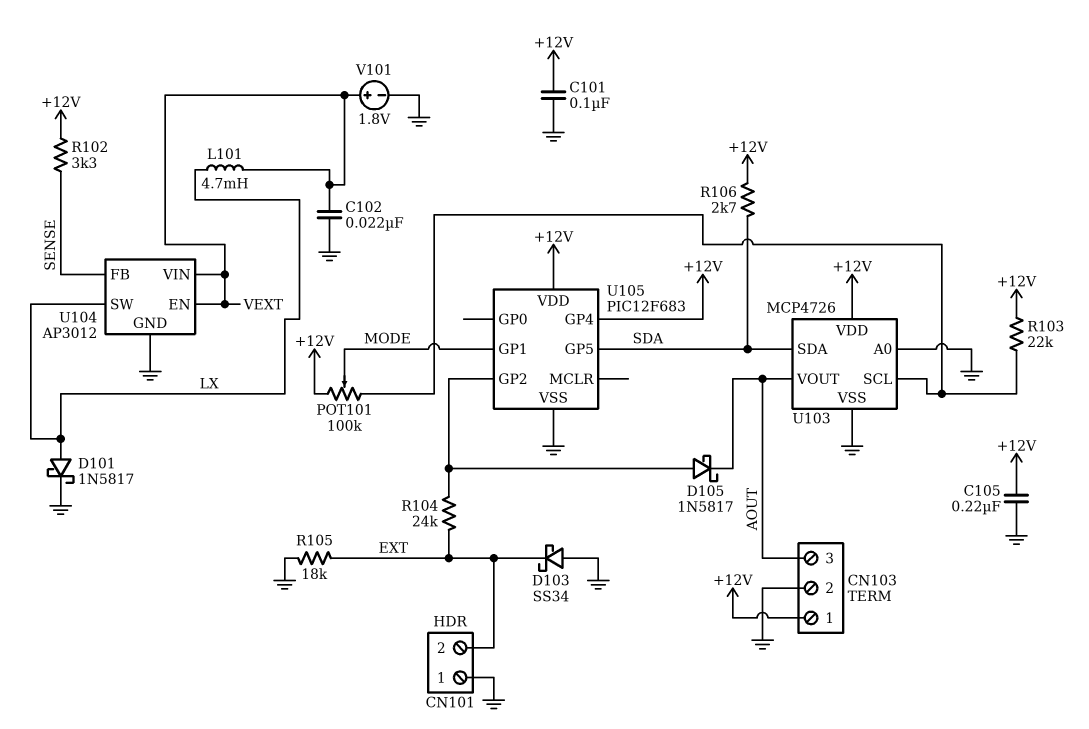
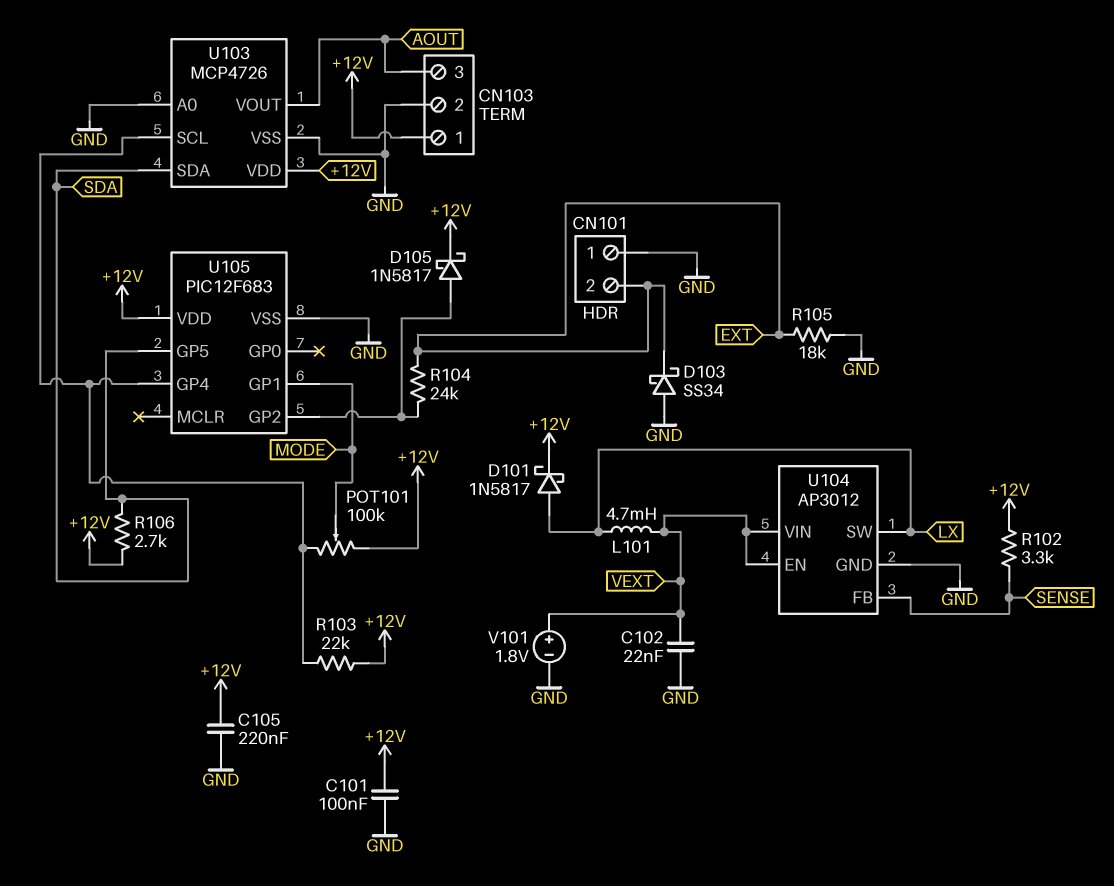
D101: schottky 1N5817 (A LX, K GND) -> schottky 1N5817 (A LX, K +12V)
D105: schottky 1N5817 (A U105/GP2, K AOUT) -> schottky 1N5817 (A U105/GP2, K +12V)
U105 pin GP4: +12V -> U103/SCL

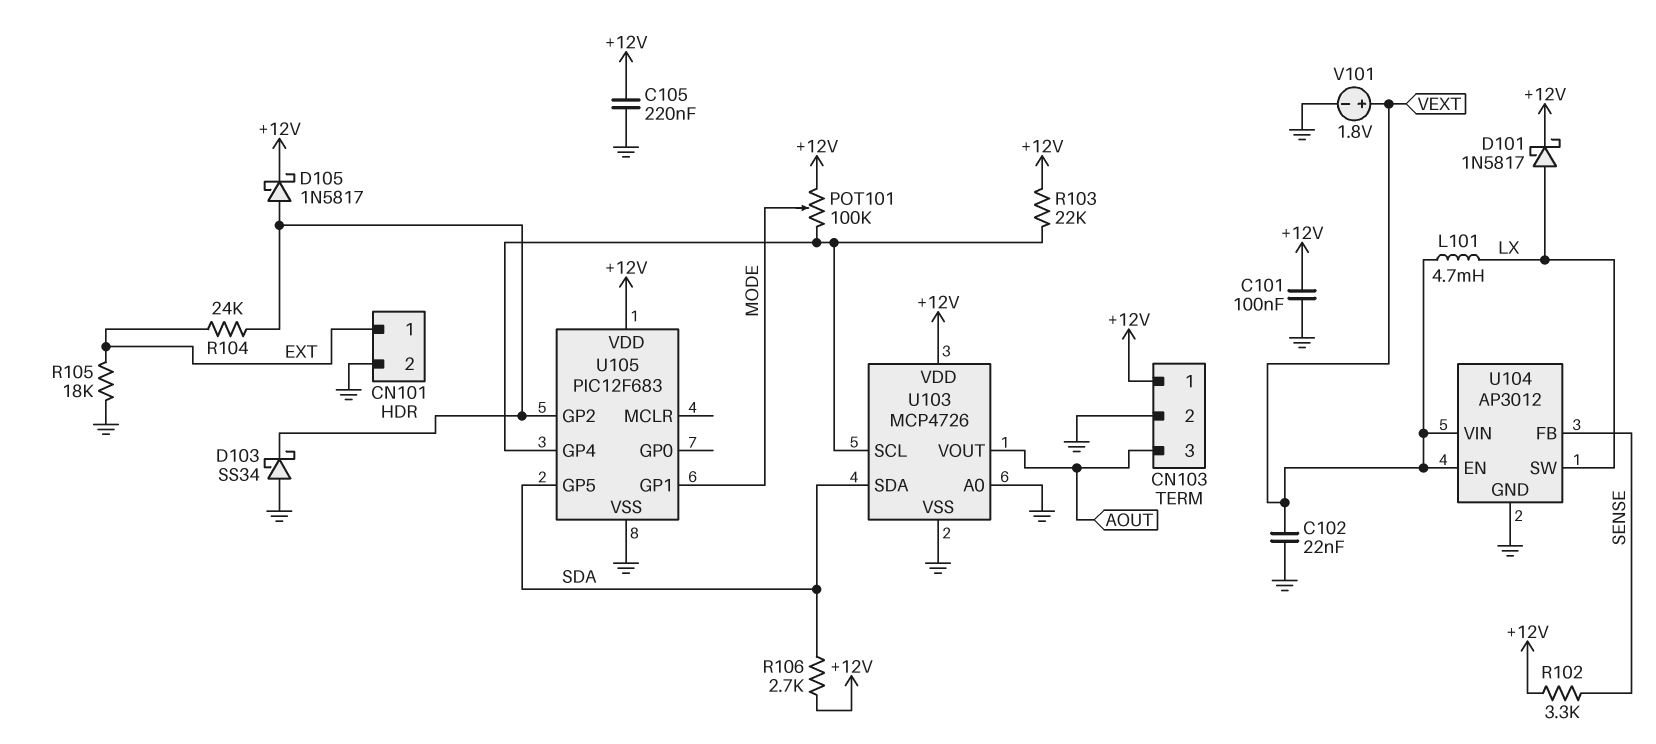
CN101 pin 1: GND -> EXT
CN101 pin 2: EXT -> GND
D103: schottky SS34 (A GND, K EXT) -> schottky SS34 (A GND, K U105/GP2)

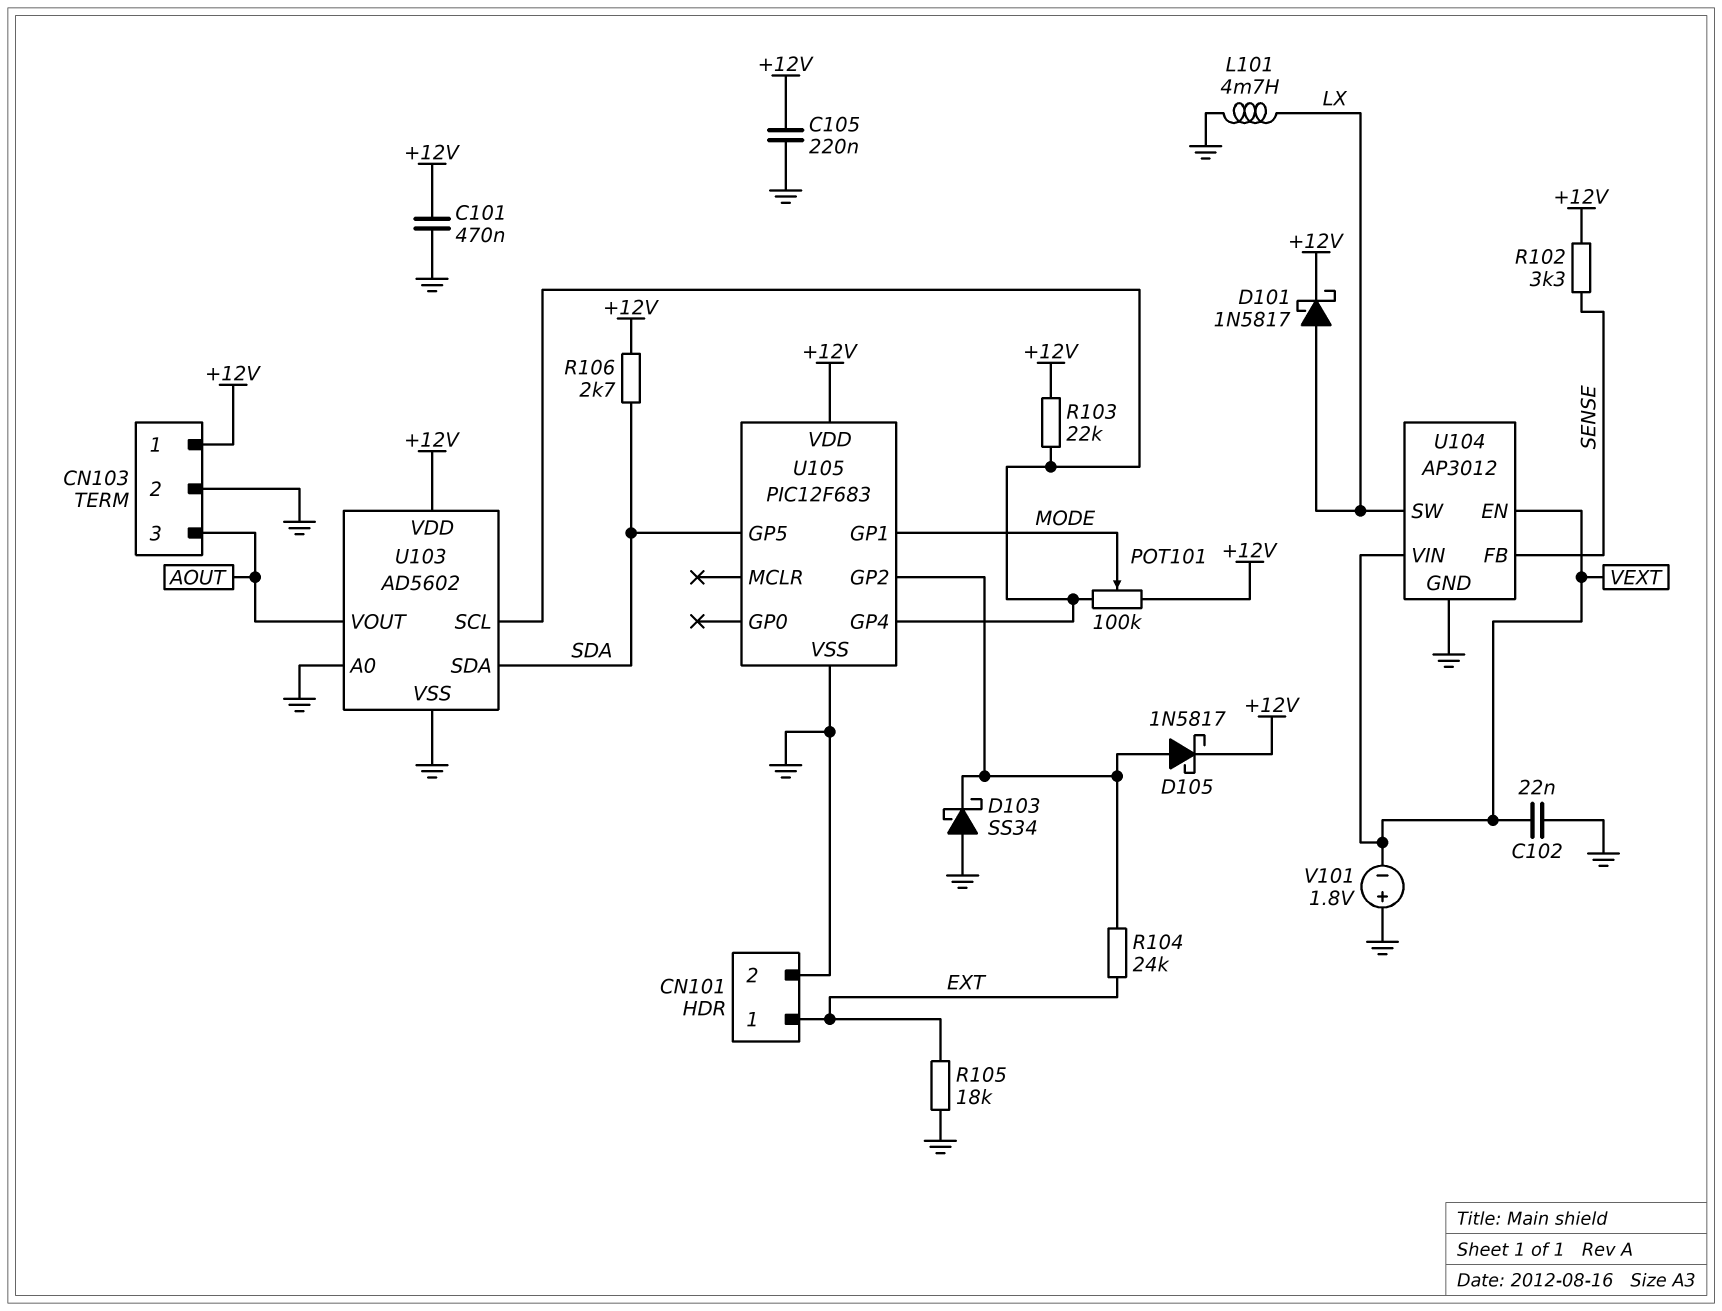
C101: 100nF (+12V, GND) -> 470nF (+12V, GND)
L101: 4.7mH (LX, VEXT) -> 4.7mH (GND, LX)
U103: MCP4726 -> AD5602
V101: 1.8V (plus VEXT, minus GND) -> 1.8V (plus GND, minus VEXT)

